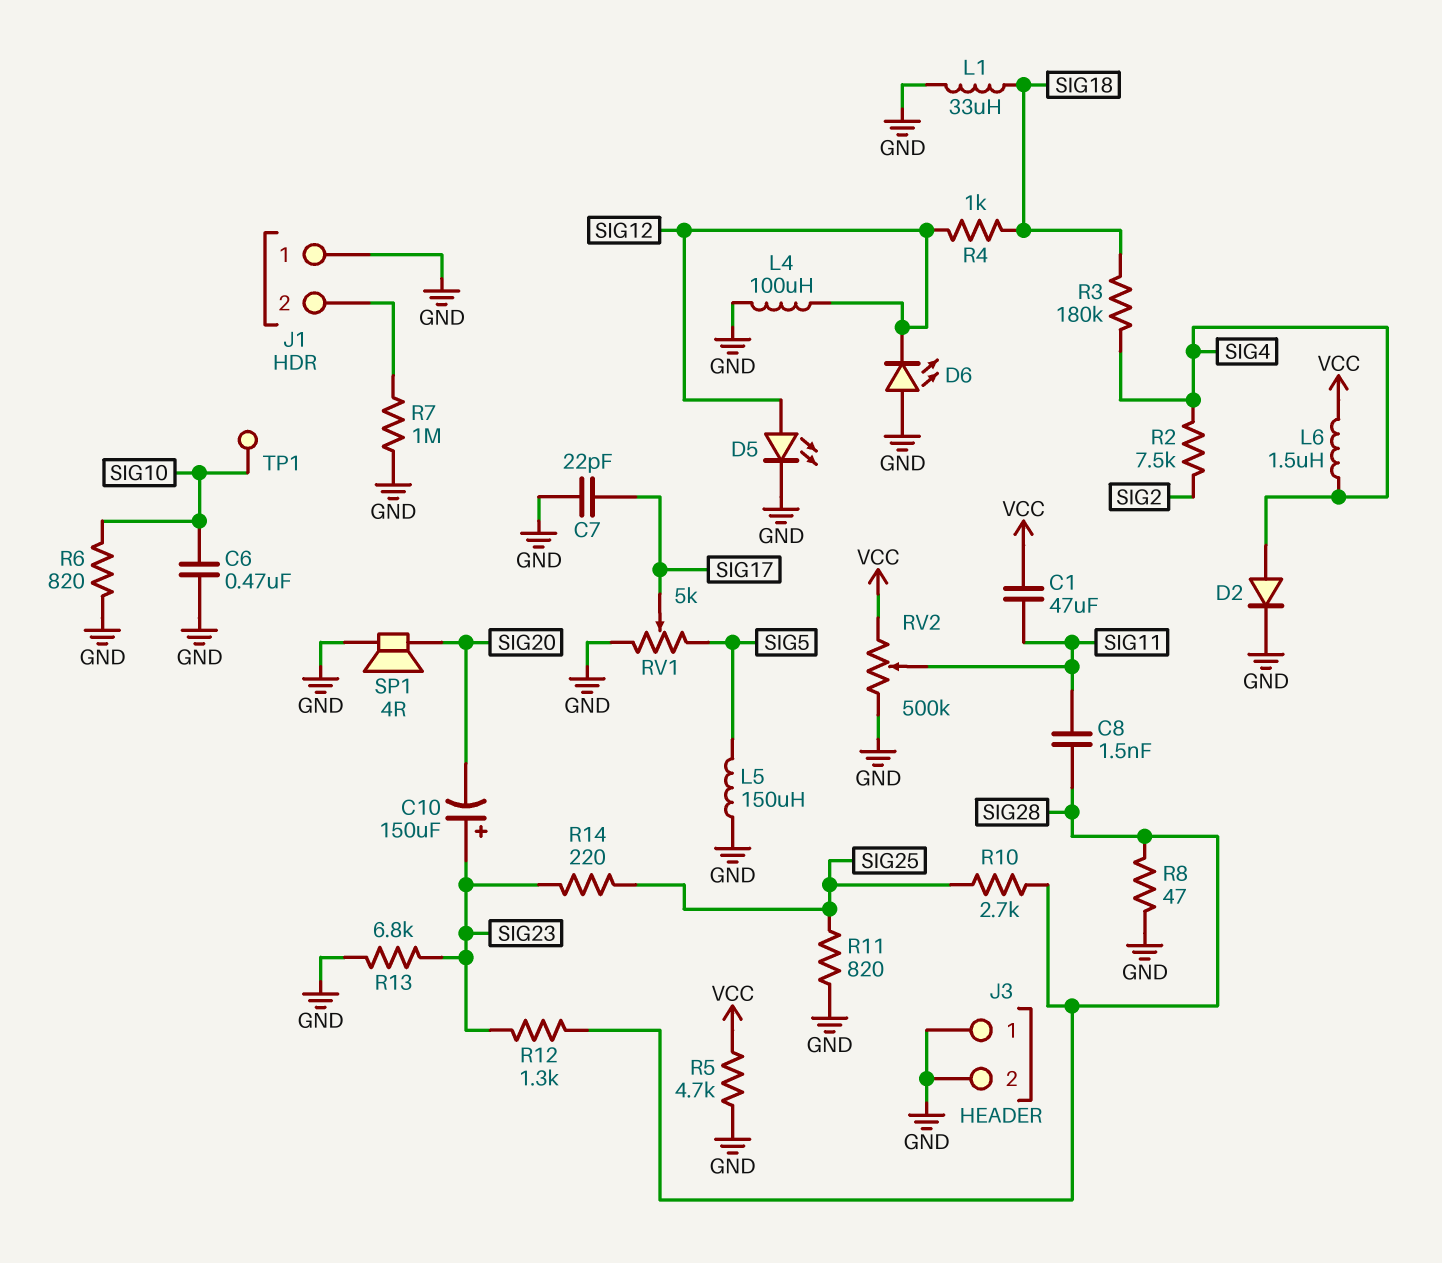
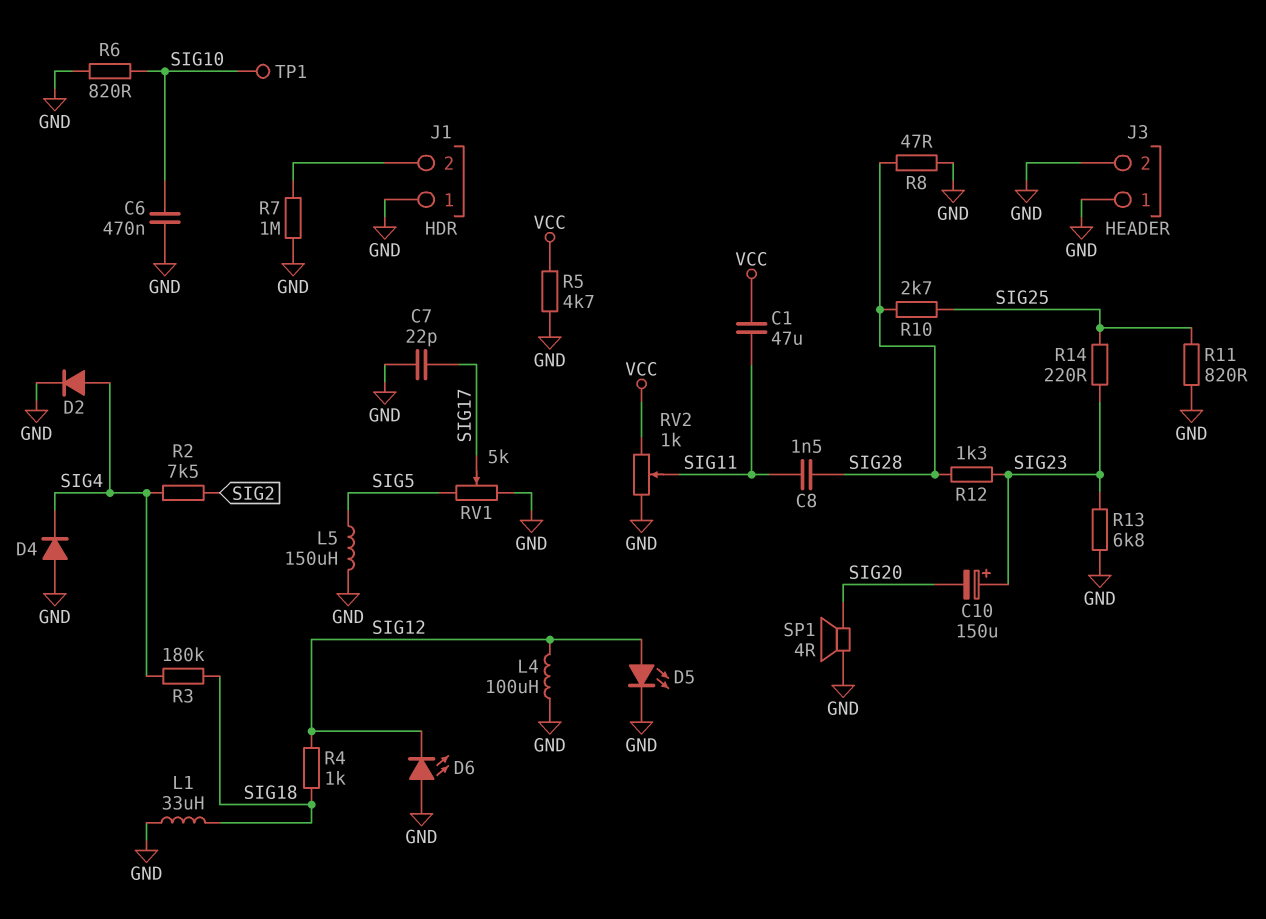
D4: none -> diode (A GND, K SIG4)
L6: 1.5uH (SIG4, VCC) -> none
RV2: 500k (GND, VCC, wiper SIG11) -> 1k (GND, VCC, wiper SIG11)

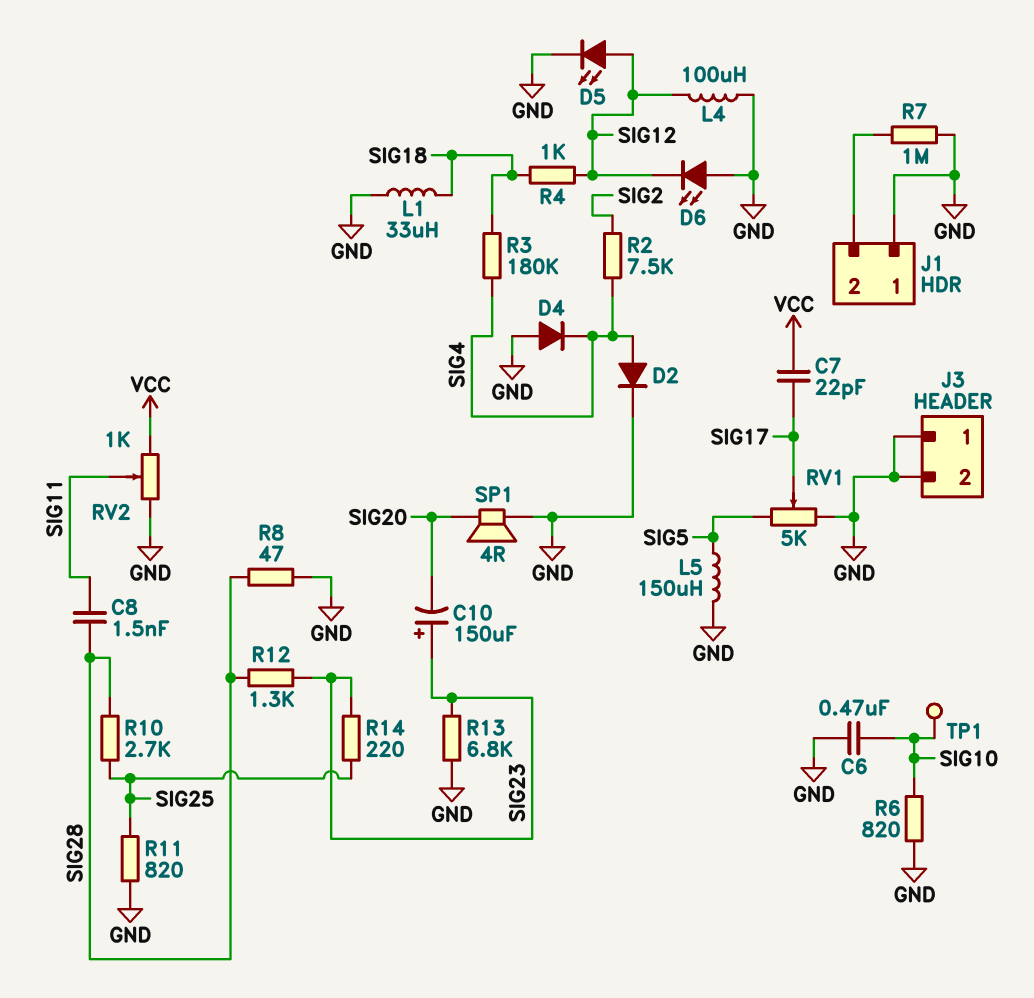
C1: 47uF (SIG11, VCC) -> none
C7: 22pF (GND, SIG17) -> 22pF (SIG17, VCC)
R5: 4.7k (GND, VCC) -> none

